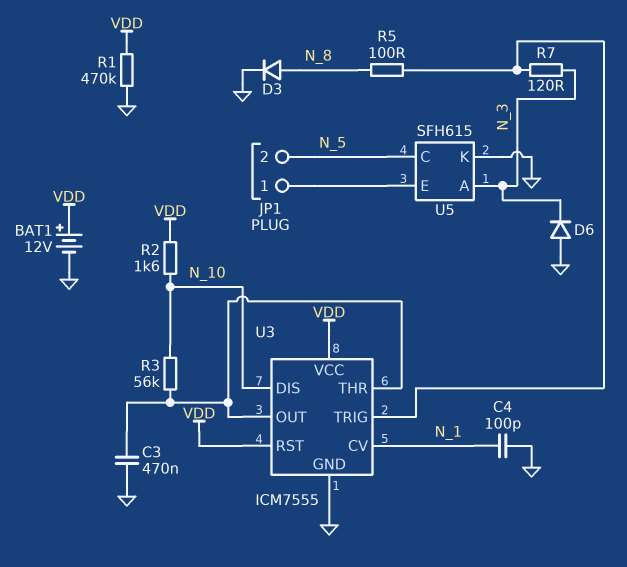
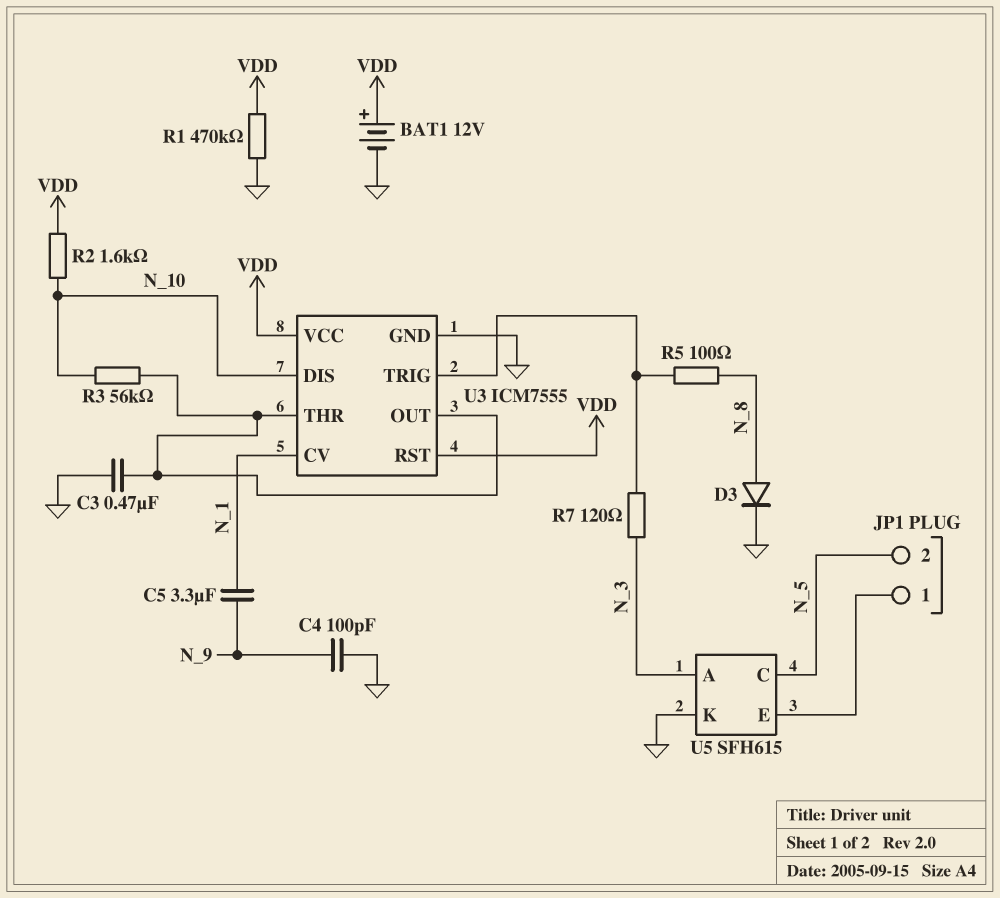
C4: 100pF (GND, N_1) -> 100pF (GND, N_9)
C5: none -> 3.3uF (N_1, N_9)
D6: diode (A GND, K N_3) -> none

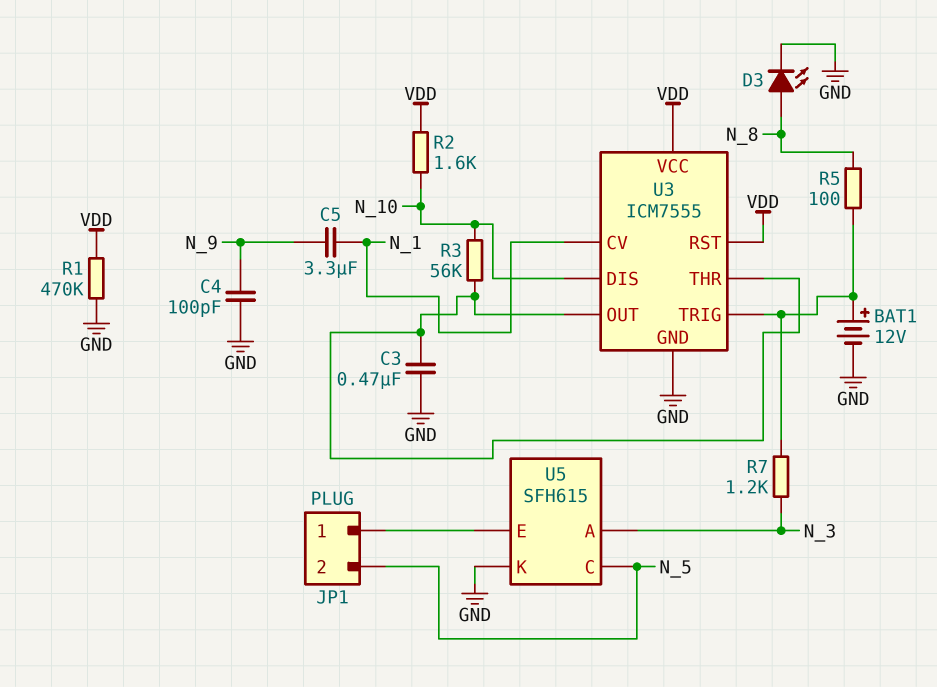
BAT1: 12V (plus VDD, minus GND) -> 12V (plus U3/TRIG, minus GND)
D3: diode (A N_8, K GND) -> LED (A N_8, K GND)
R7: 120 (N_3, U3/TRIG) -> 1.2k (N_3, U3/TRIG)

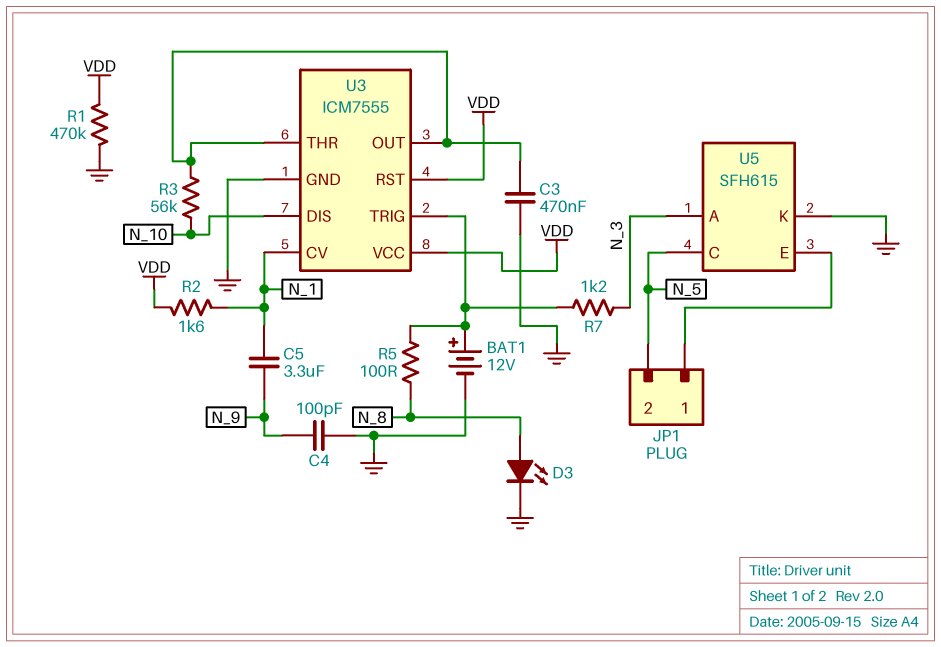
R2: 1.6k (N_10, VDD) -> 1.6k (N_1, VDD)

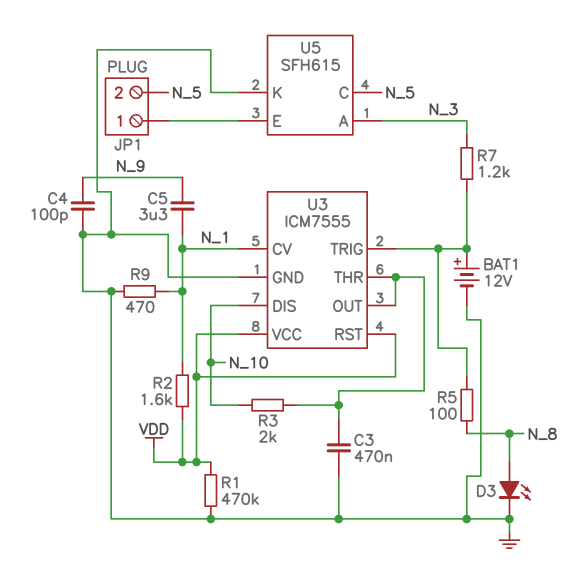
R3: 56k (N_10, U3/OUT) -> 2k (N_10, U3/OUT)
R9: none -> 470 (GND, N_1)

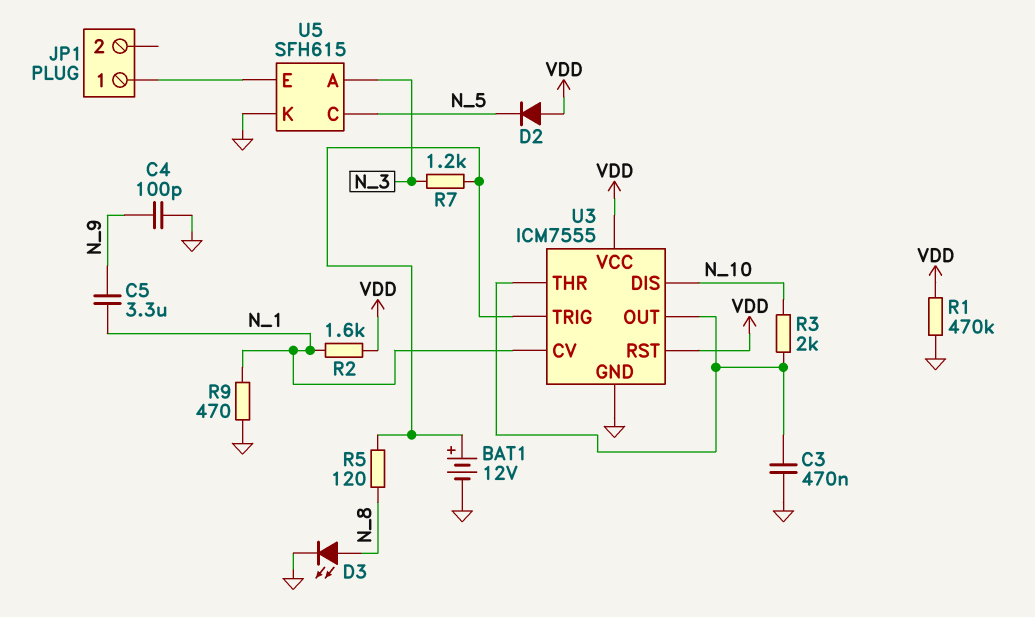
D2: none -> diode (A VDD, K N_5)
JP1 pin 2: N_5 -> none
R5: 100 (N_8, U3/TRIG) -> 120 (N_8, U3/TRIG)

